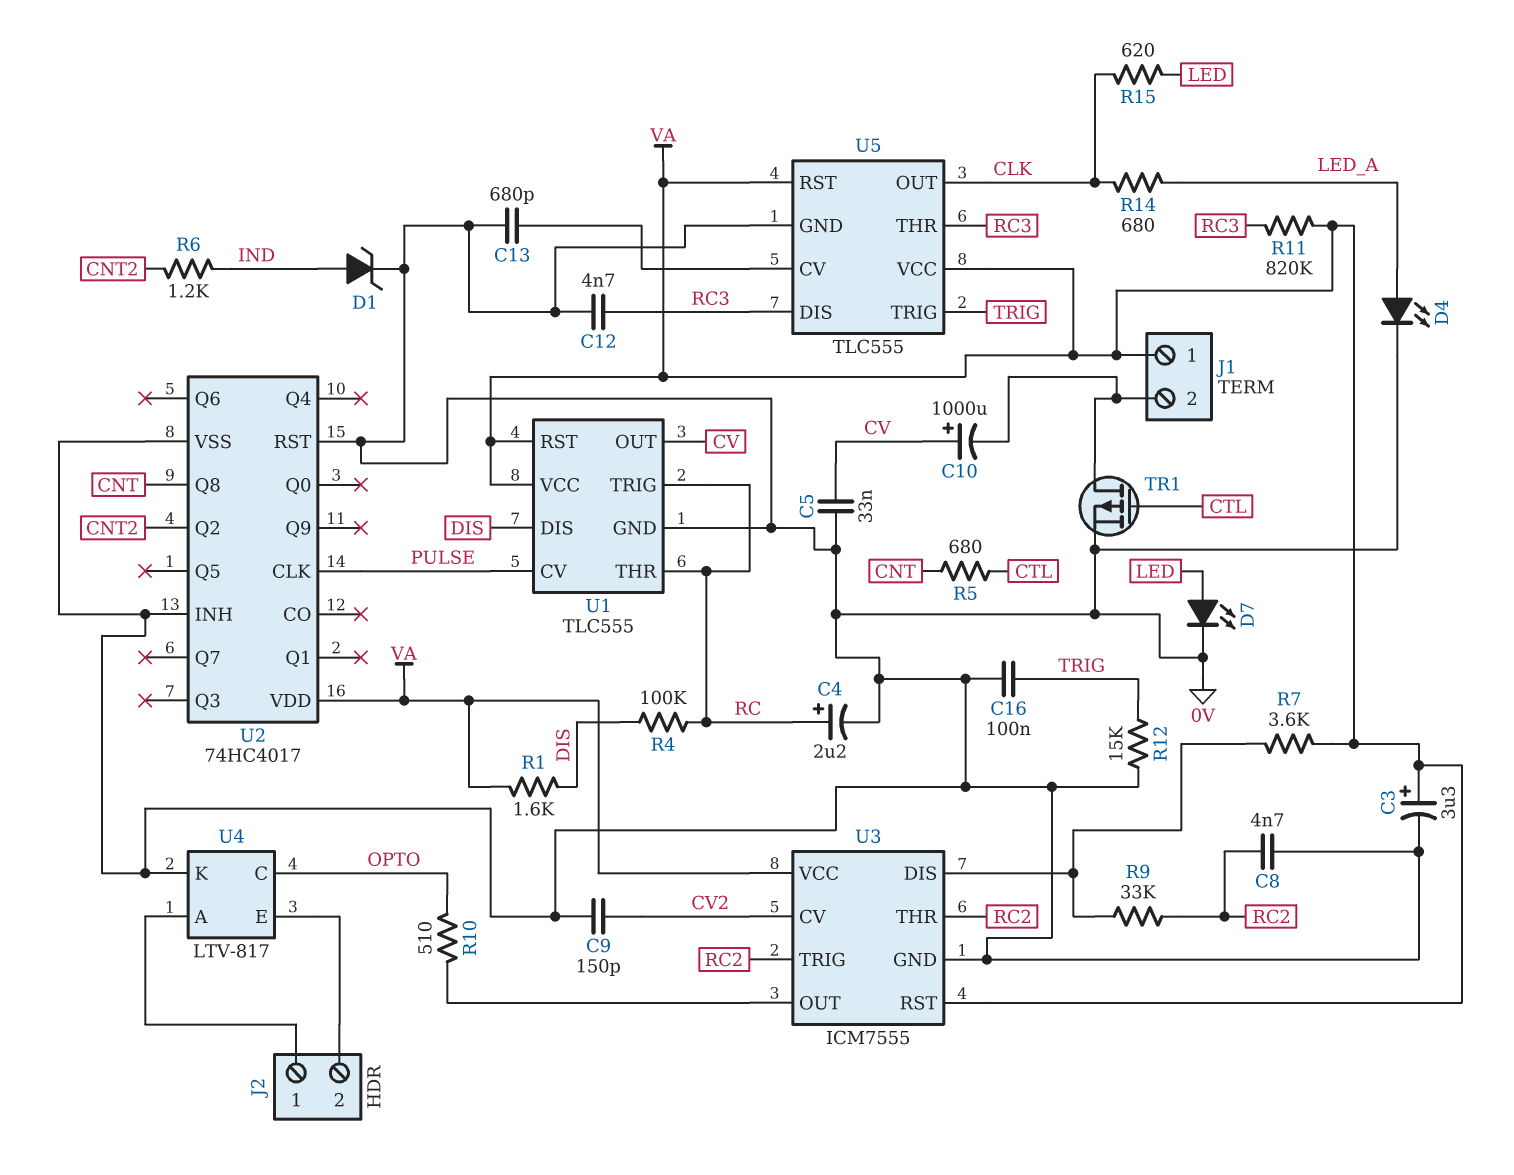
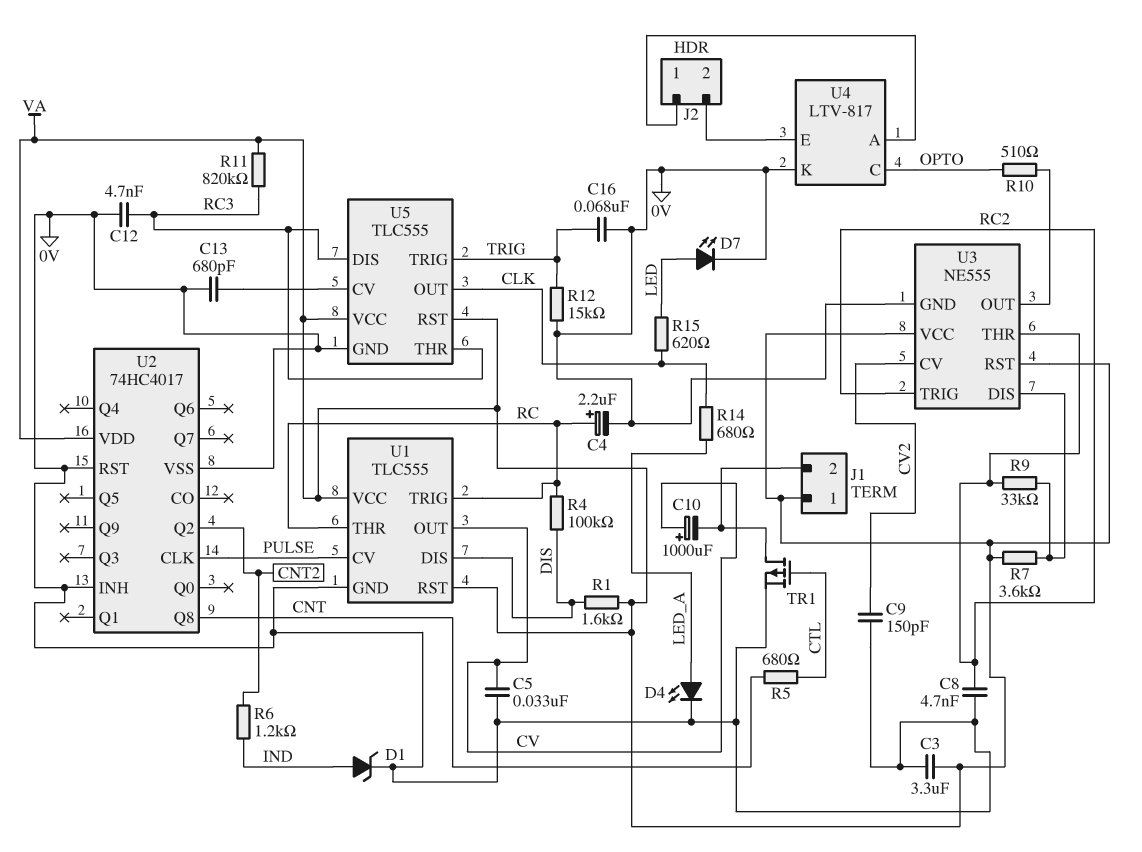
C3: 3.3uF (plus VA, minus 0V) -> 3.3uF (0V, VA)
C16: 100nF (0V, TRIG) -> 68nF (0V, TRIG)
U3: ICM7555 -> NE555

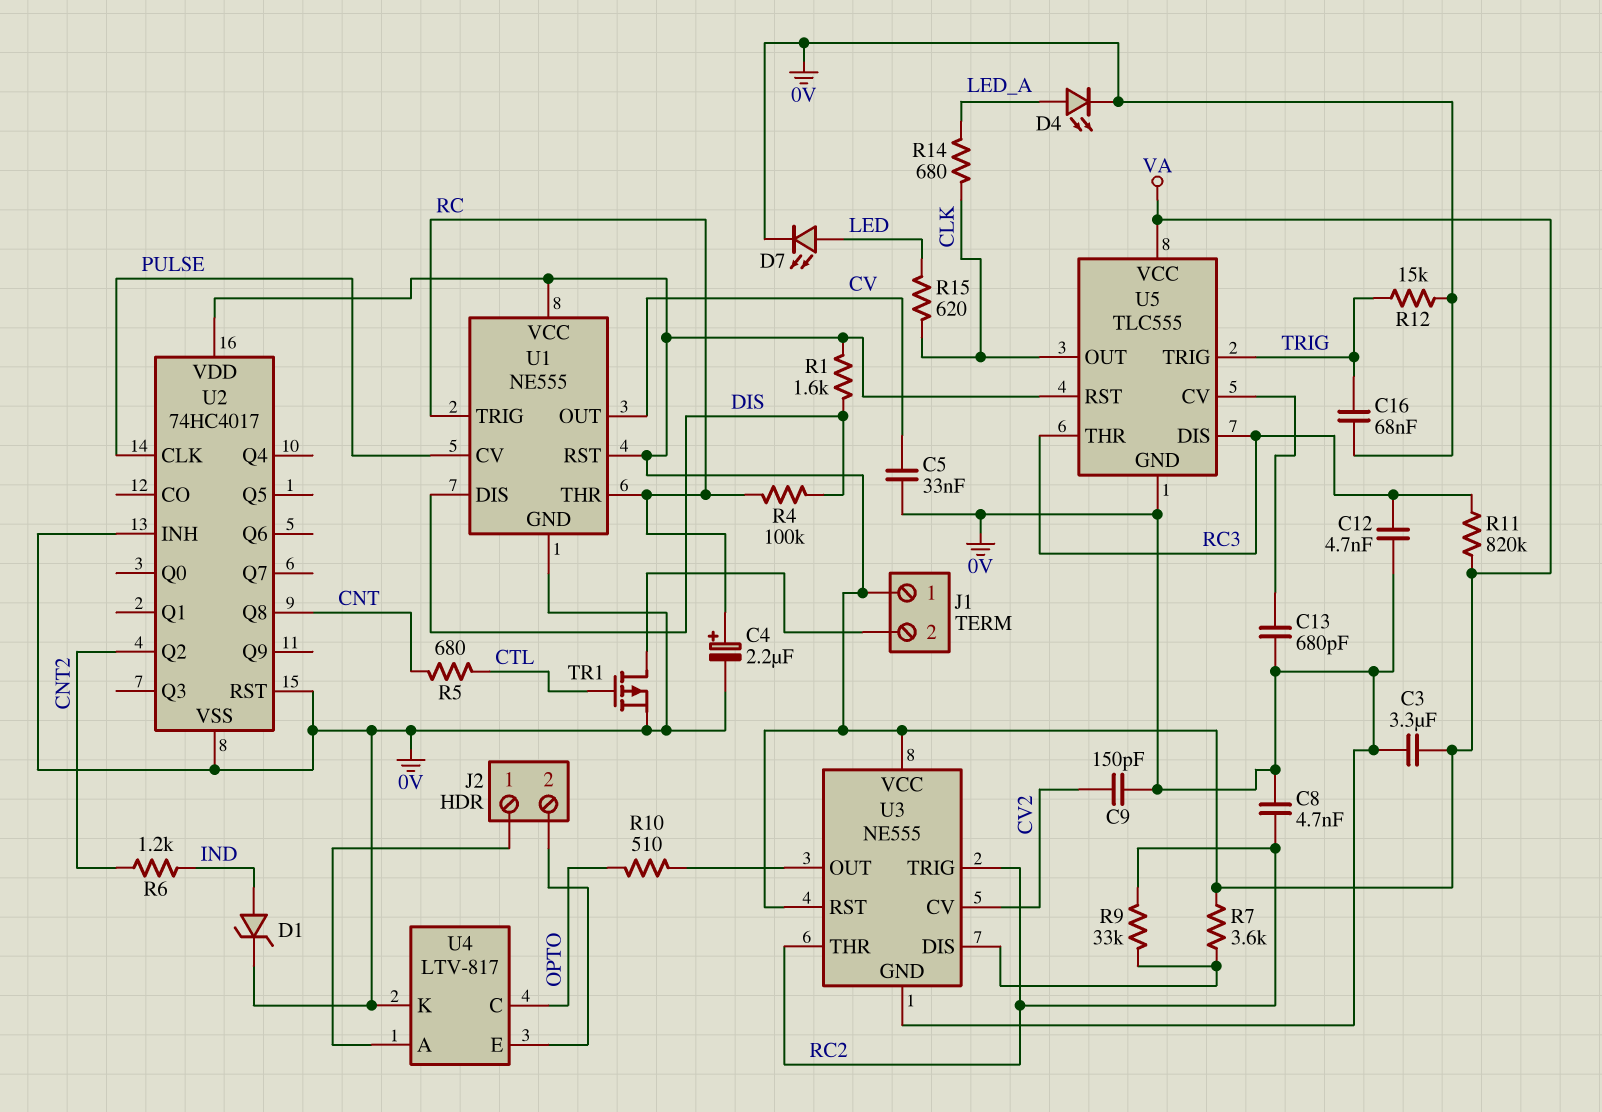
C10: 1000uF (plus CV, minus J1/2) -> none
U1: TLC555 -> NE555

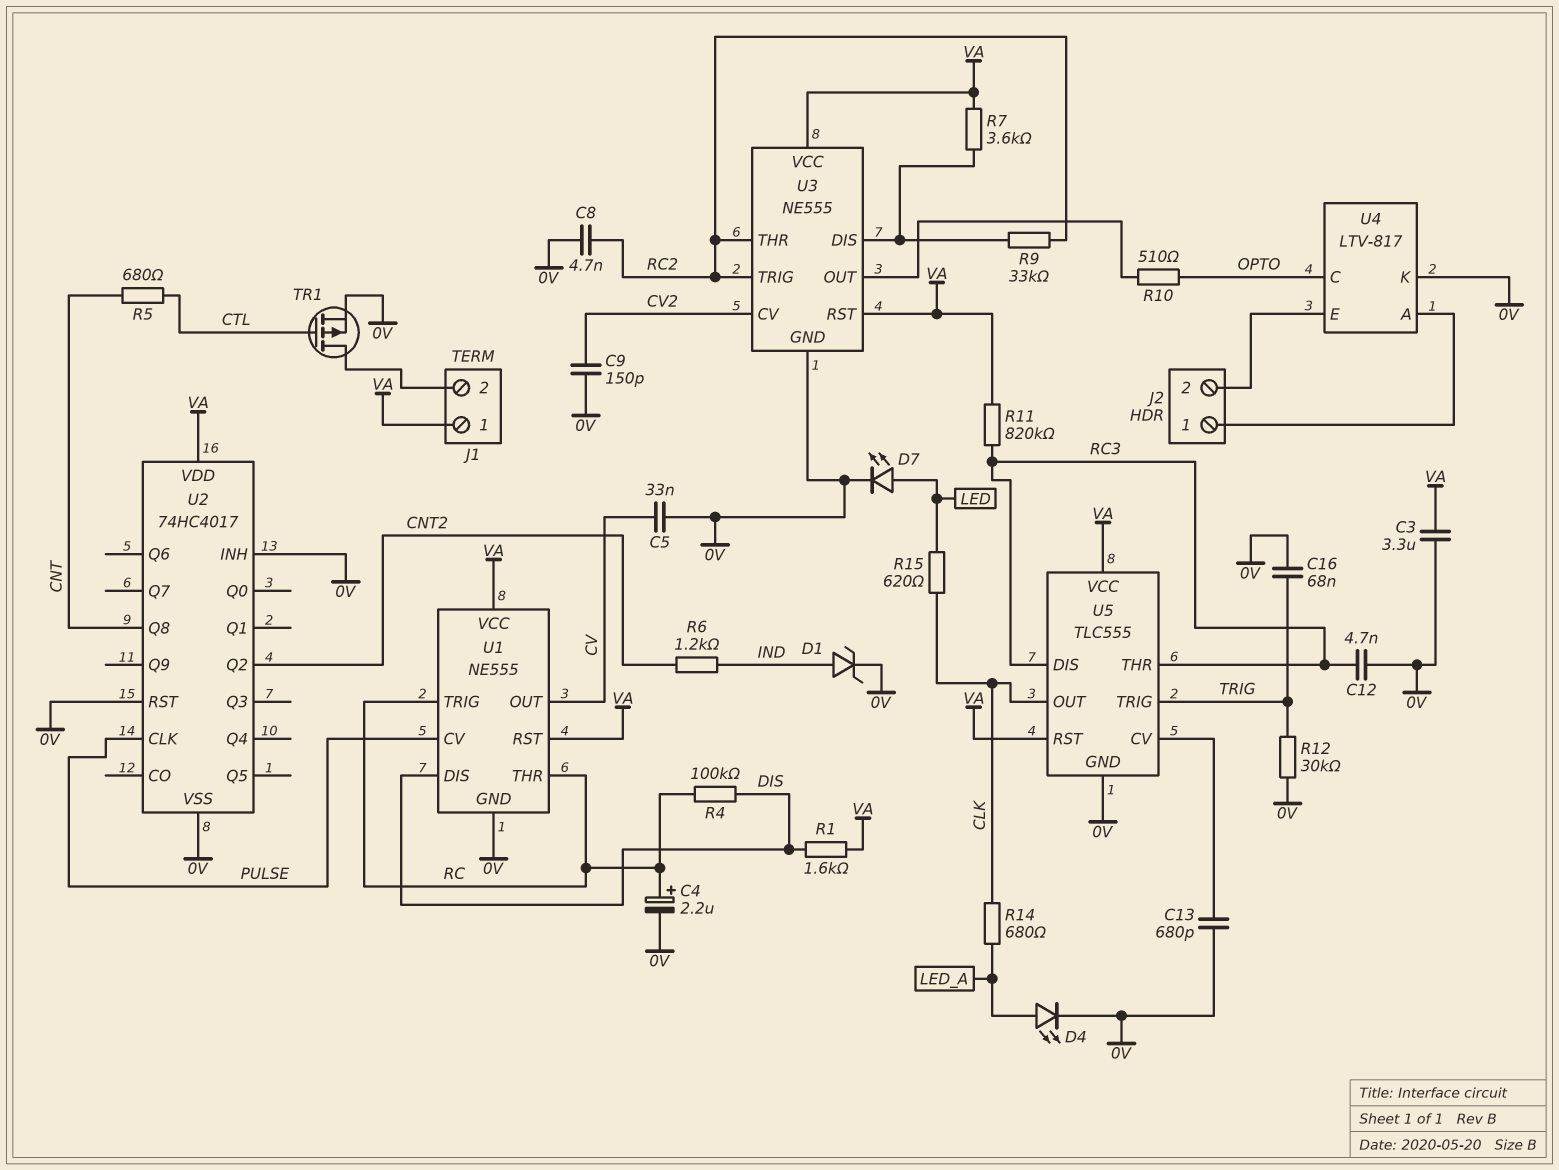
R12: 15k (0V, TRIG) -> 30k (0V, TRIG)

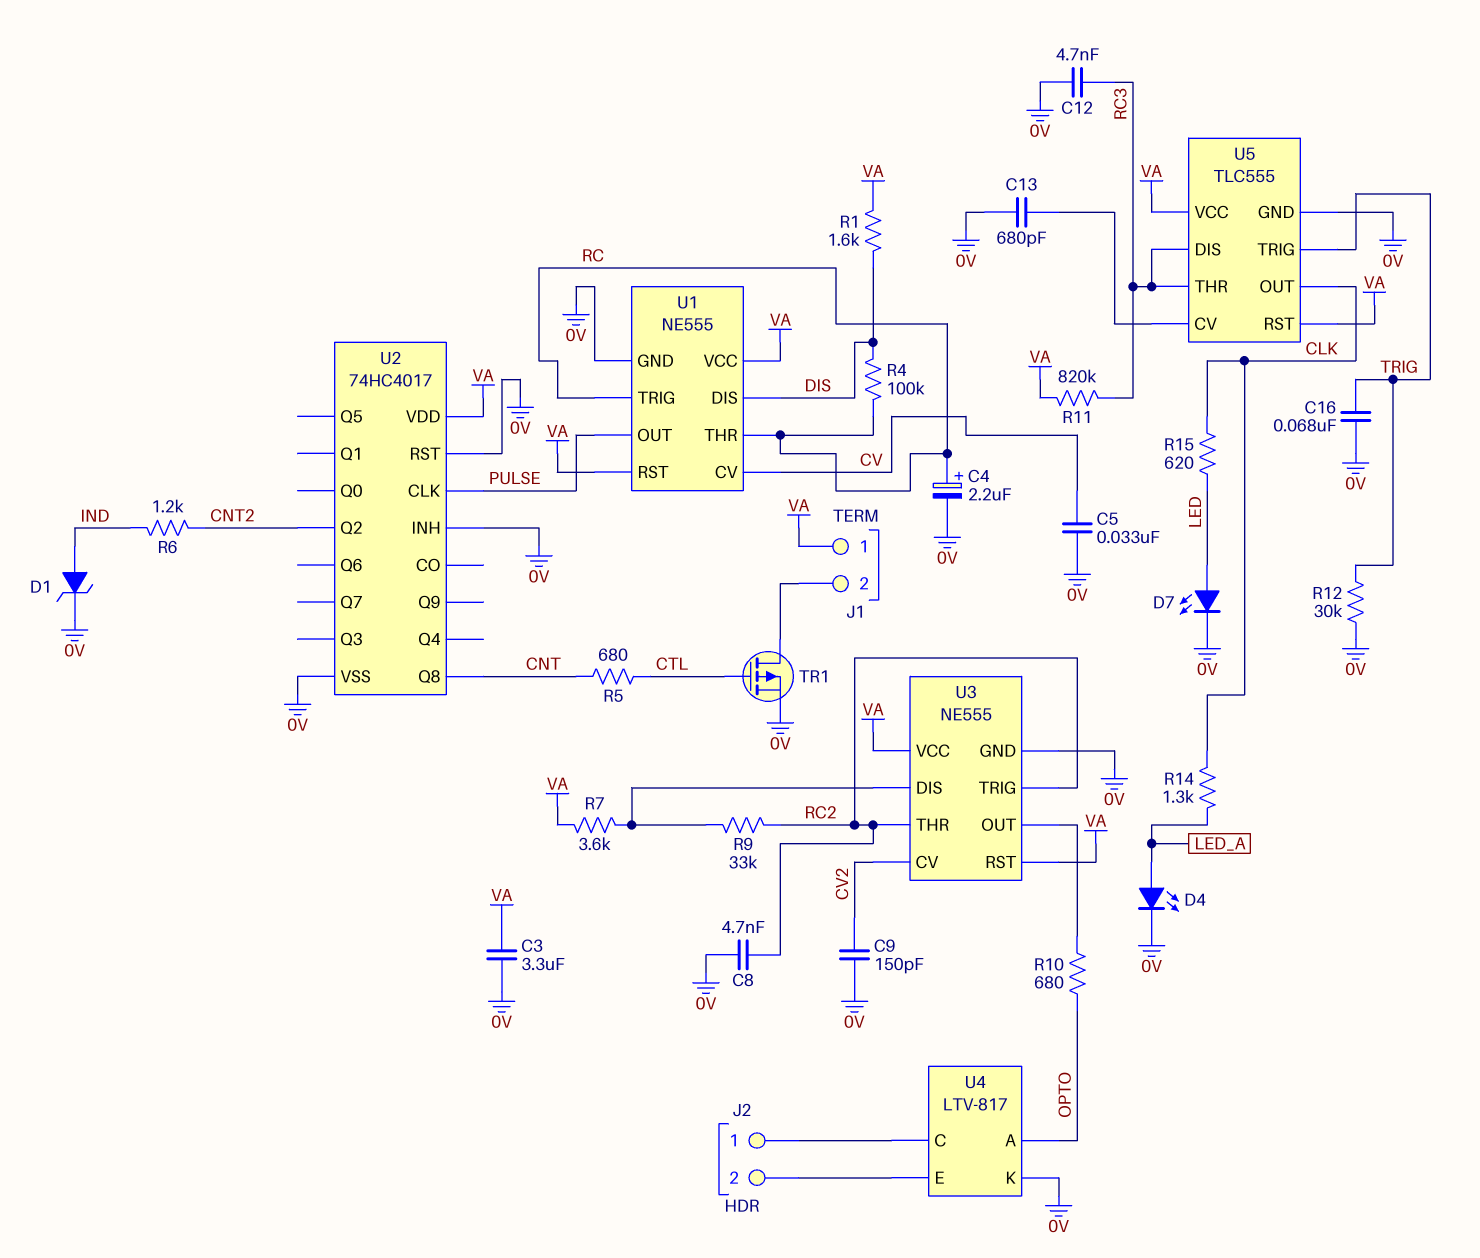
R10: 510 (OPTO, U3/OUT) -> 680 (OPTO, U3/OUT)
R14: 680 (CLK, LED_A) -> 1.3k (CLK, LED_A)
U1 pin CV: PULSE -> CV
U1 pin OUT: CV -> PULSE
U4 pin A: J2/1 -> OPTO
U4 pin C: OPTO -> J2/1

